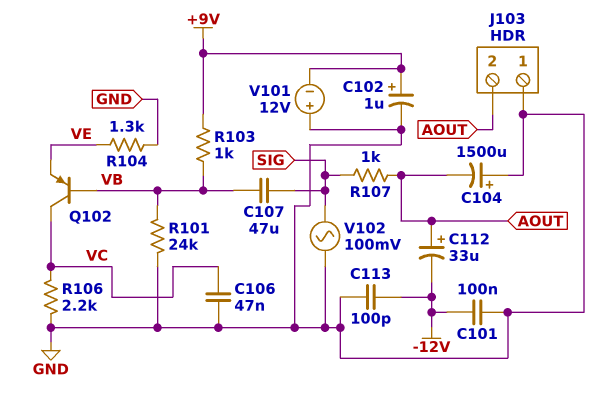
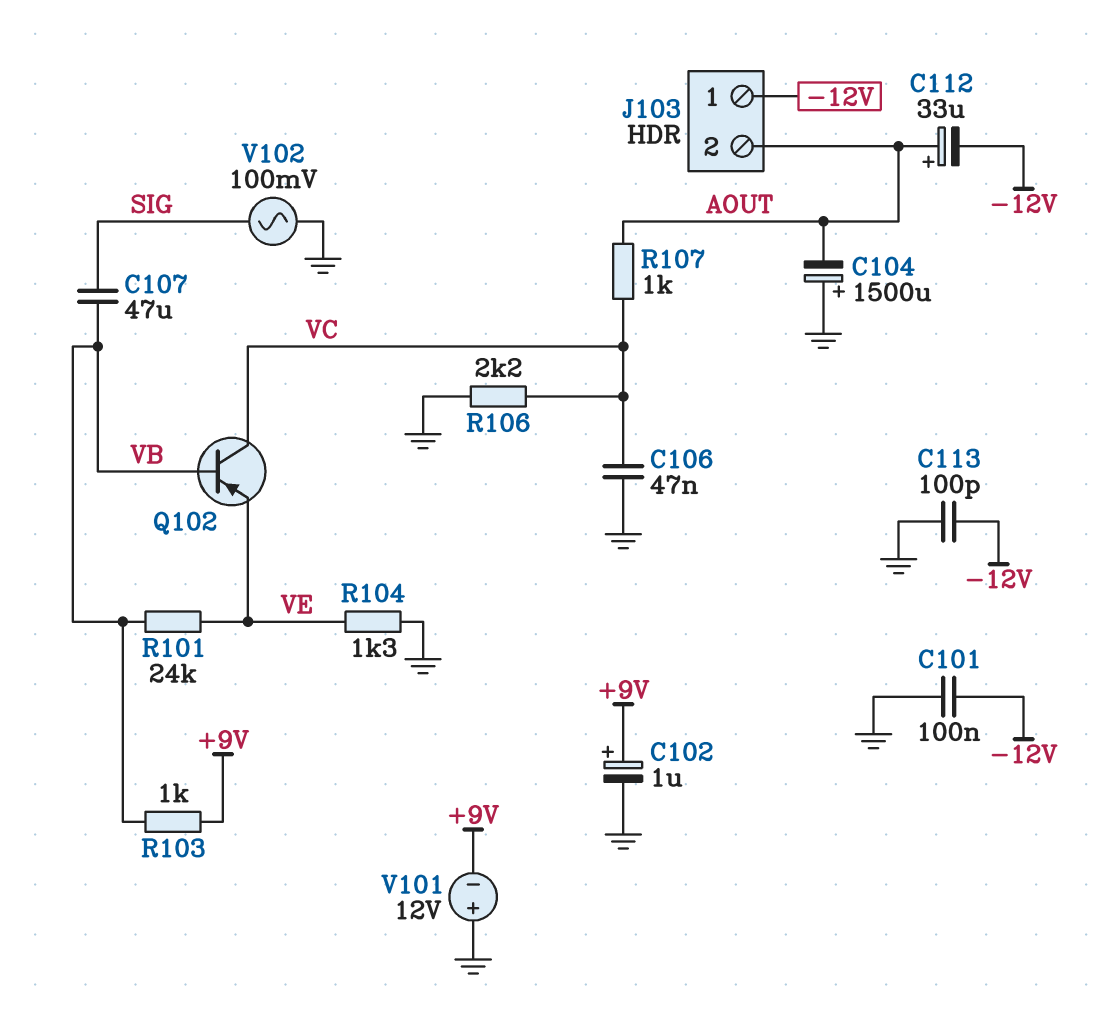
J103 pin 1: GND -> -12V
R101: 24k (GND, VB) -> 24k (VB, VE)
R107: 1k (AOUT, SIG) -> 1k (AOUT, VC)

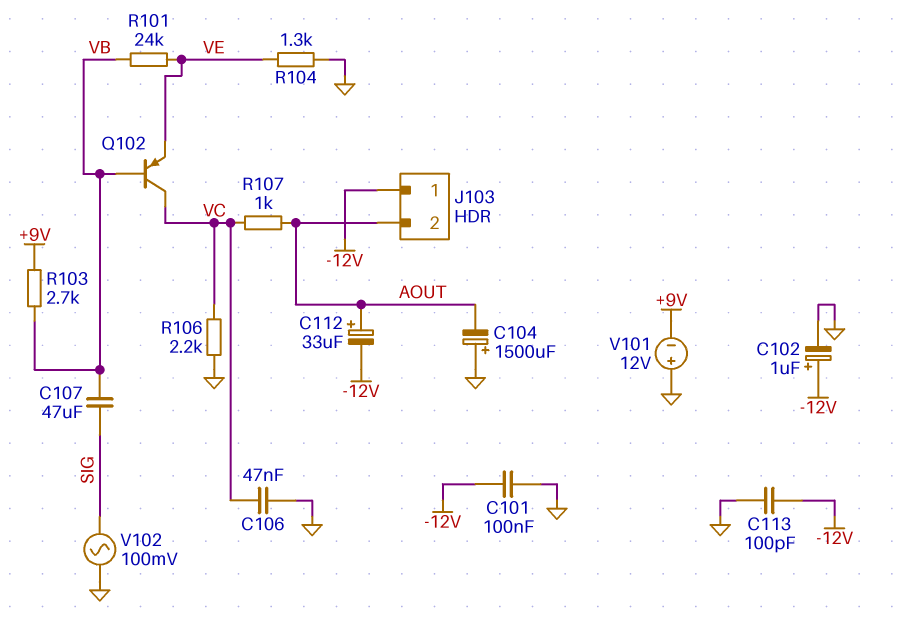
C102: 1uF (plus +9V, minus GND) -> 1uF (plus -12V, minus GND)
R103: 1k (+9V, VB) -> 2.7k (+9V, VB)

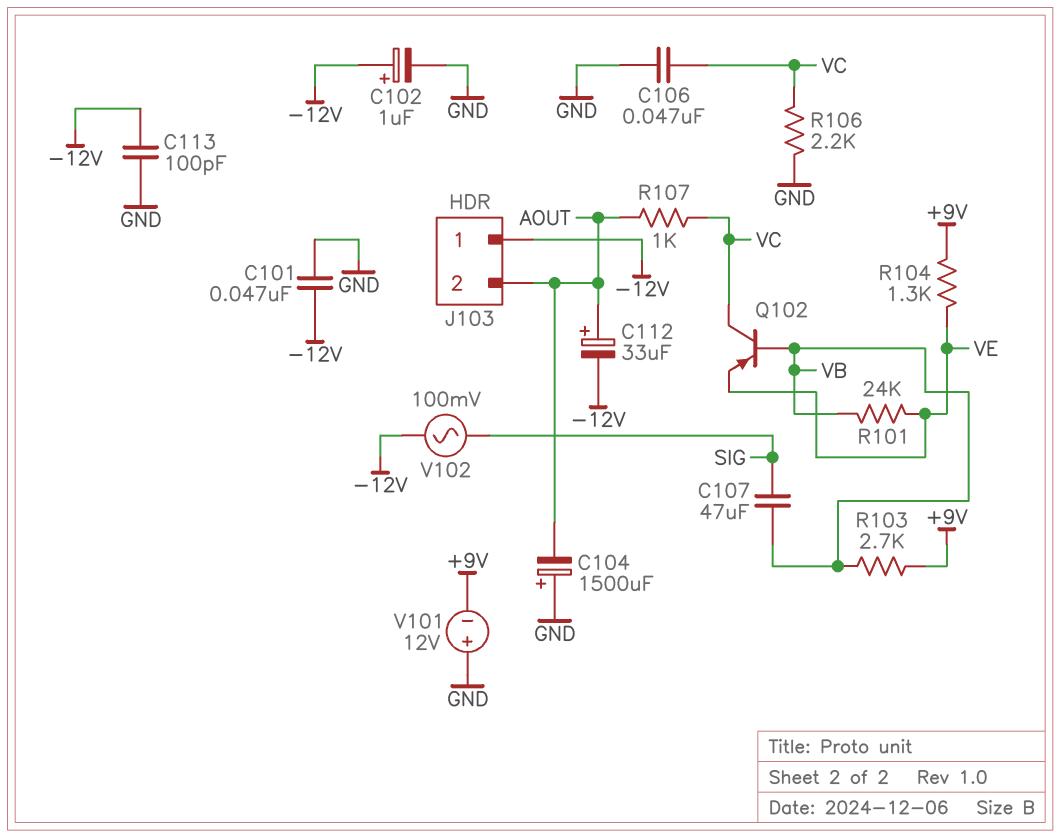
C101: 100nF (-12V, GND) -> 47nF (-12V, GND)
R104: 1.3k (GND, VE) -> 1.3k (+9V, VE)
V102: AC 100mV (GND, SIG) -> AC 100mV (-12V, SIG)

